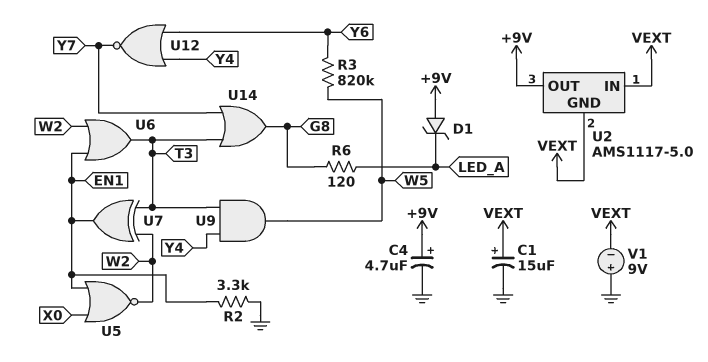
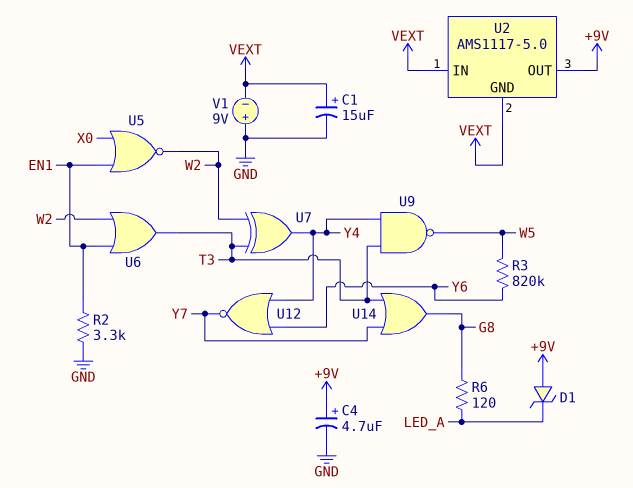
U7: XOR (in T3, in W2, out EN1) -> XOR (in T3, in W2, out Y4)
U9: AND (in T3, in Y4, out W5) -> NAND (in T3, in Y4, out W5)

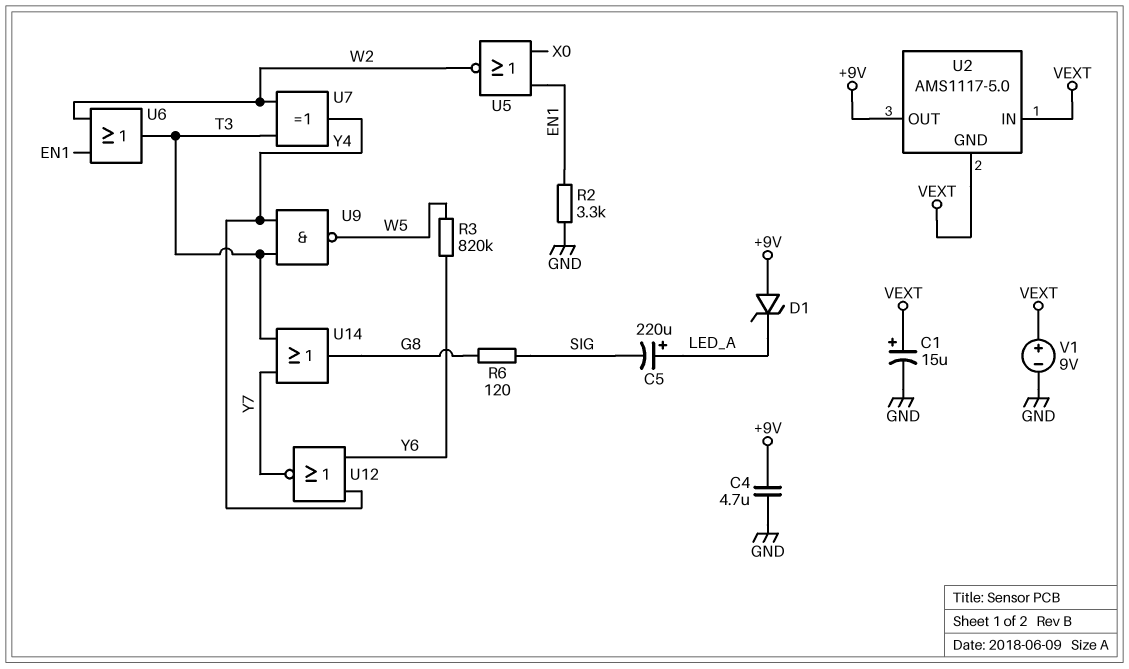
C4: 4.7uF (plus +9V, minus GND) -> 4.7uF (+9V, GND)
C5: none -> 220uF (plus LED_A, minus SIG)
R6: 120 (G8, LED_A) -> 120 (G8, SIG)
V1: 9V (plus GND, minus VEXT) -> 9V (plus VEXT, minus GND)

